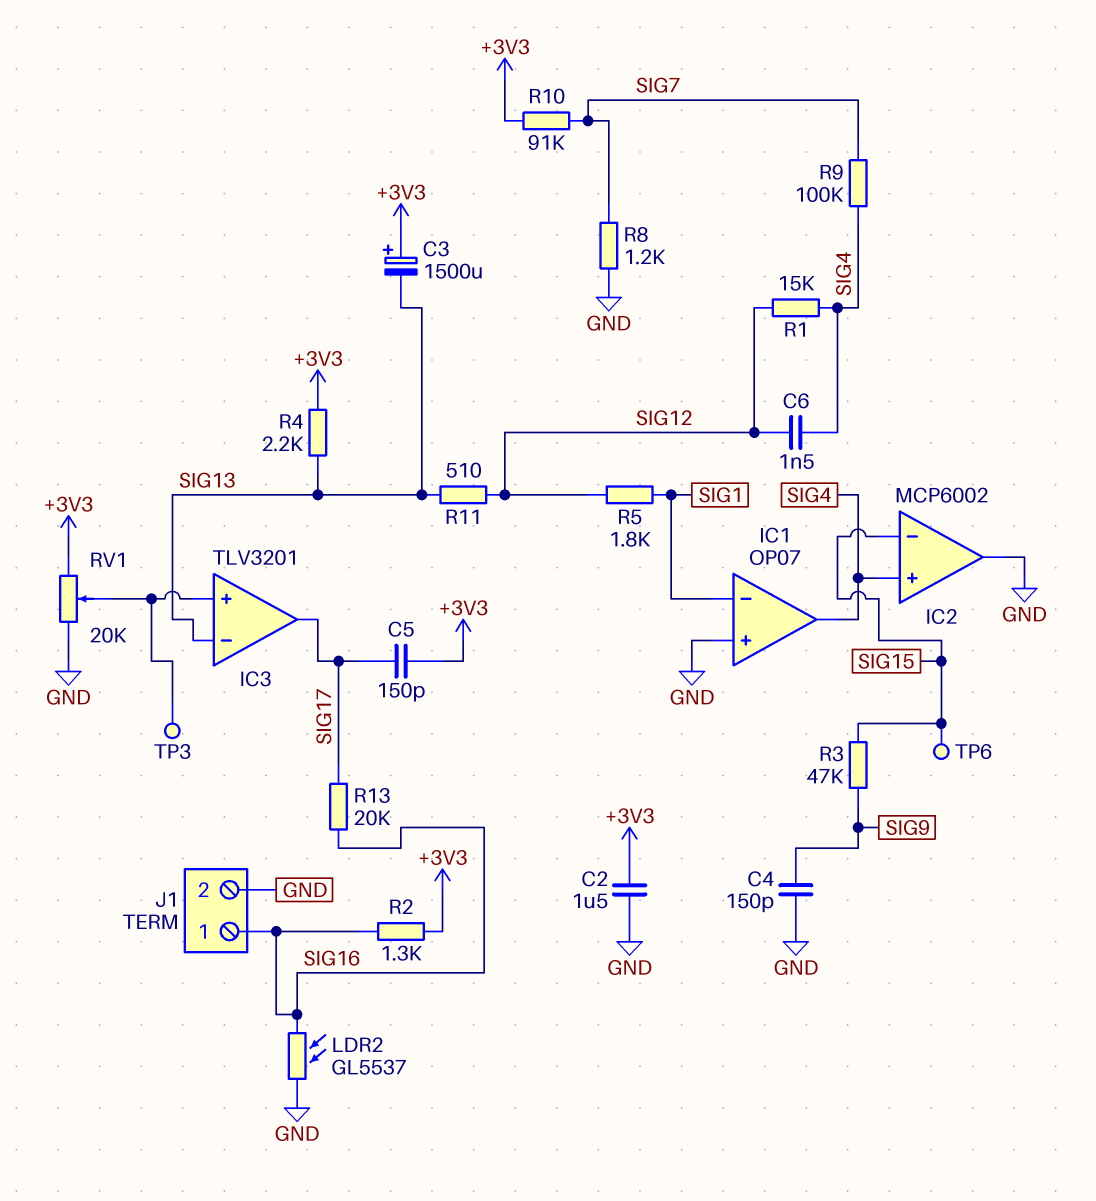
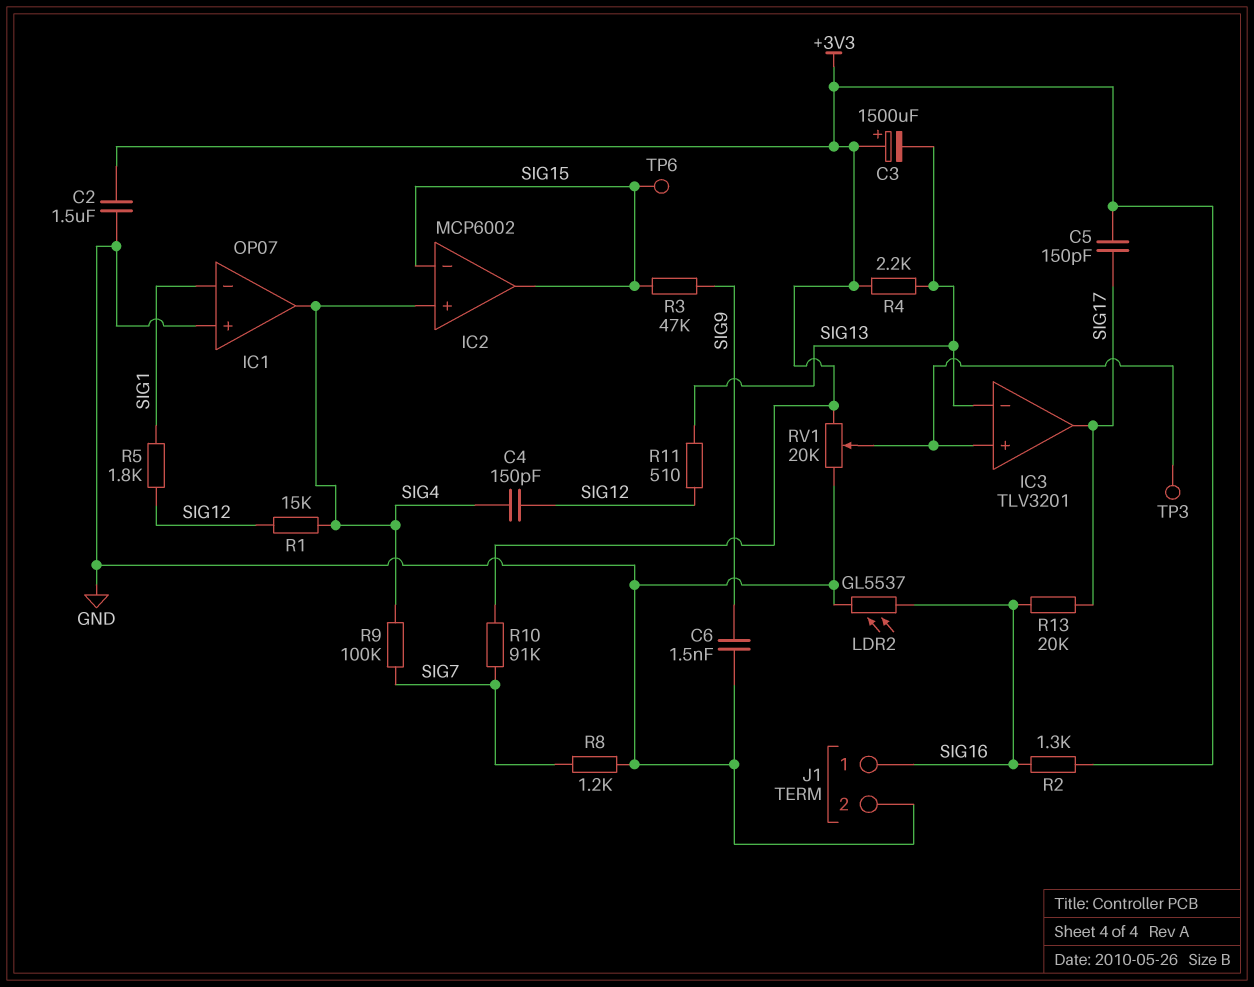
C4: 150pF (GND, SIG9) -> 150pF (SIG4, SIG12)
C6: 1.5nF (SIG4, SIG12) -> 1.5nF (GND, SIG9)
IC2 pin out: GND -> SIG15

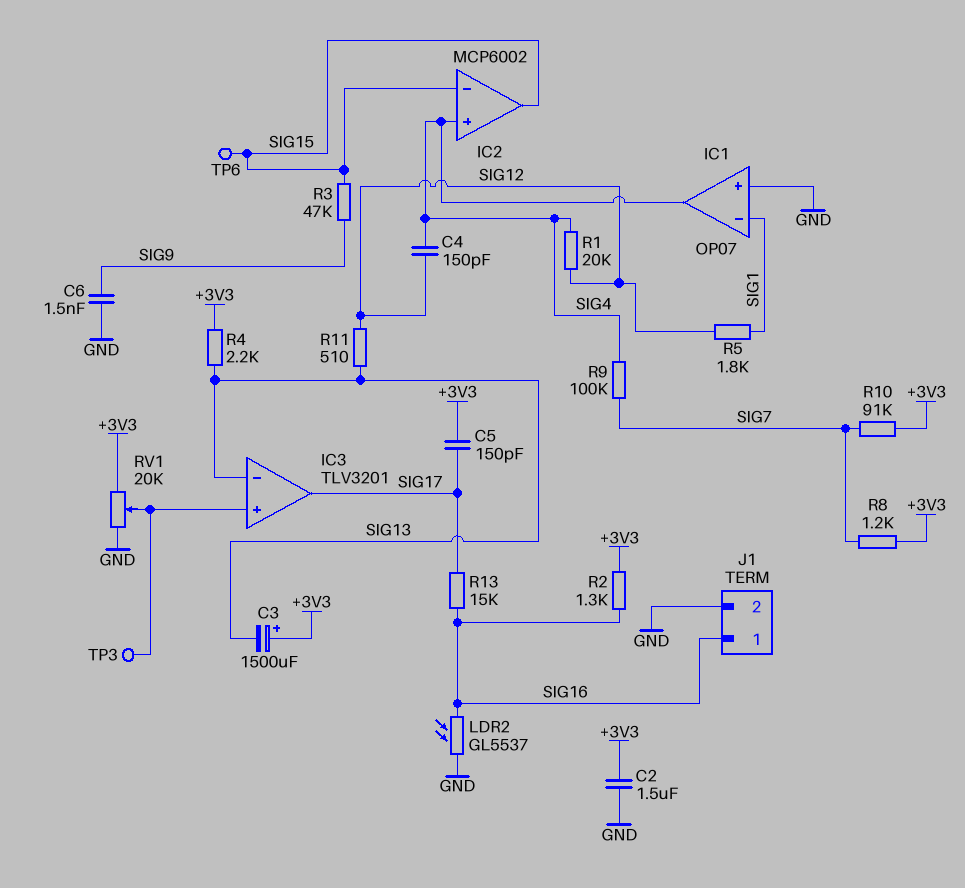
R1: 15k (SIG4, SIG12) -> 20k (SIG4, SIG12)
R8: 1.2k (GND, SIG7) -> 1.2k (+3V3, SIG7)
R13: 20k (SIG16, SIG17) -> 15k (SIG16, SIG17)

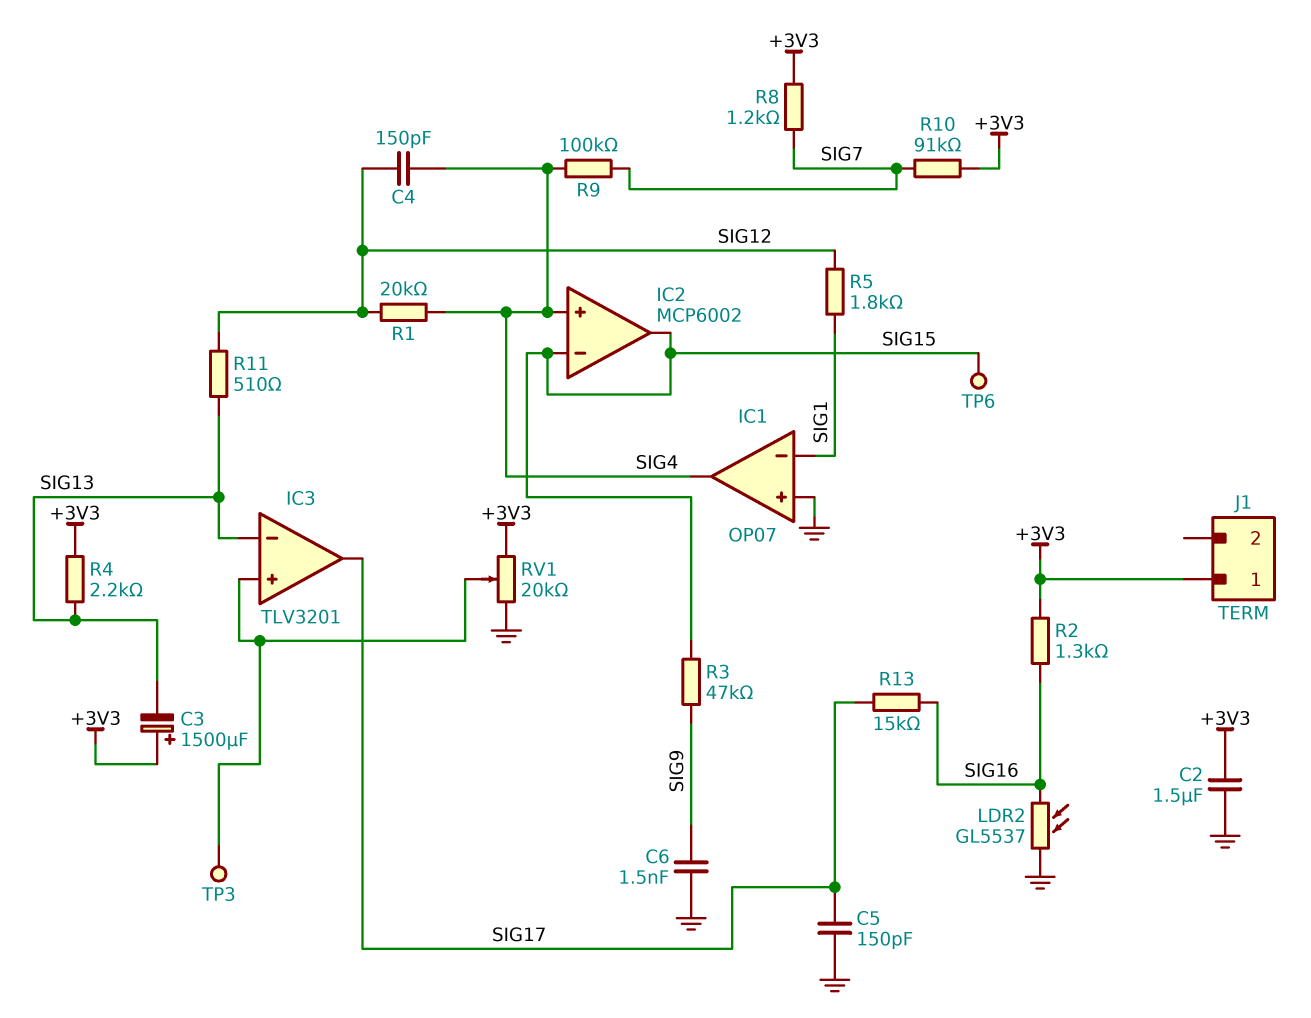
C5: 150pF (+3V3, SIG17) -> 150pF (GND, SIG17)
J1 pin 1: SIG16 -> +3V3
J1 pin 2: GND -> none

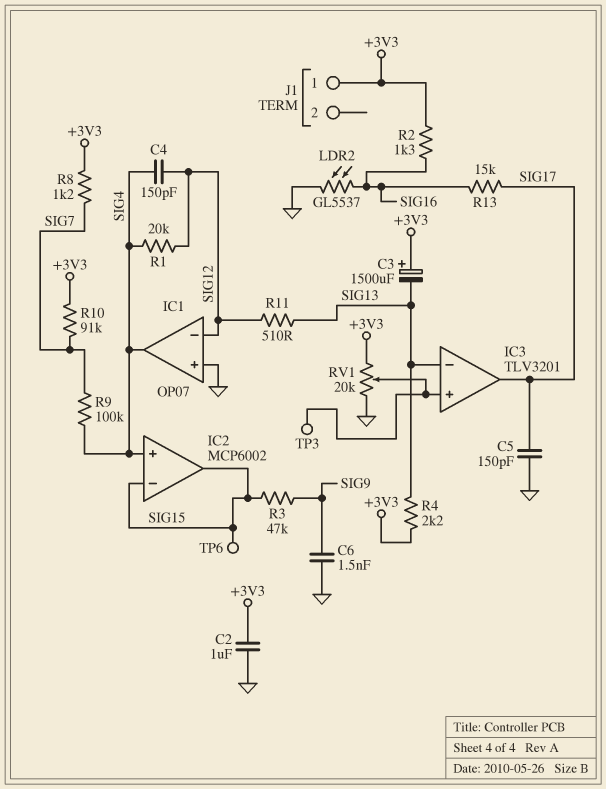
C2: 1.5uF (+3V3, GND) -> 1uF (+3V3, GND)
IC1 pin in-: SIG1 -> SIG12
R5: 1.8k (SIG1, SIG12) -> none

